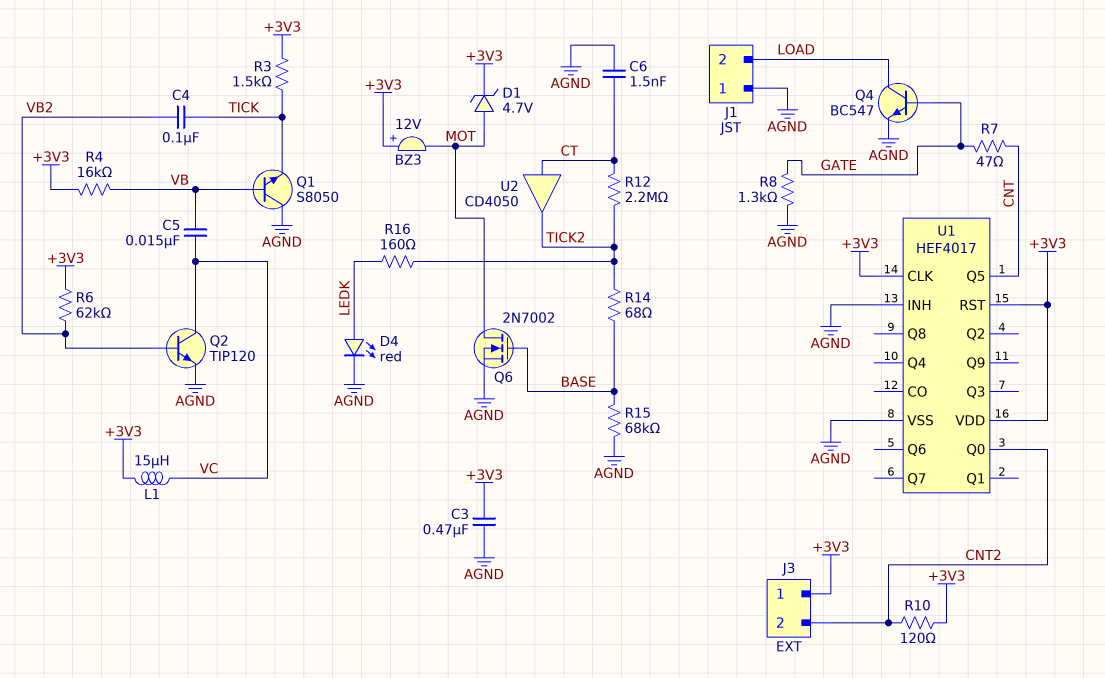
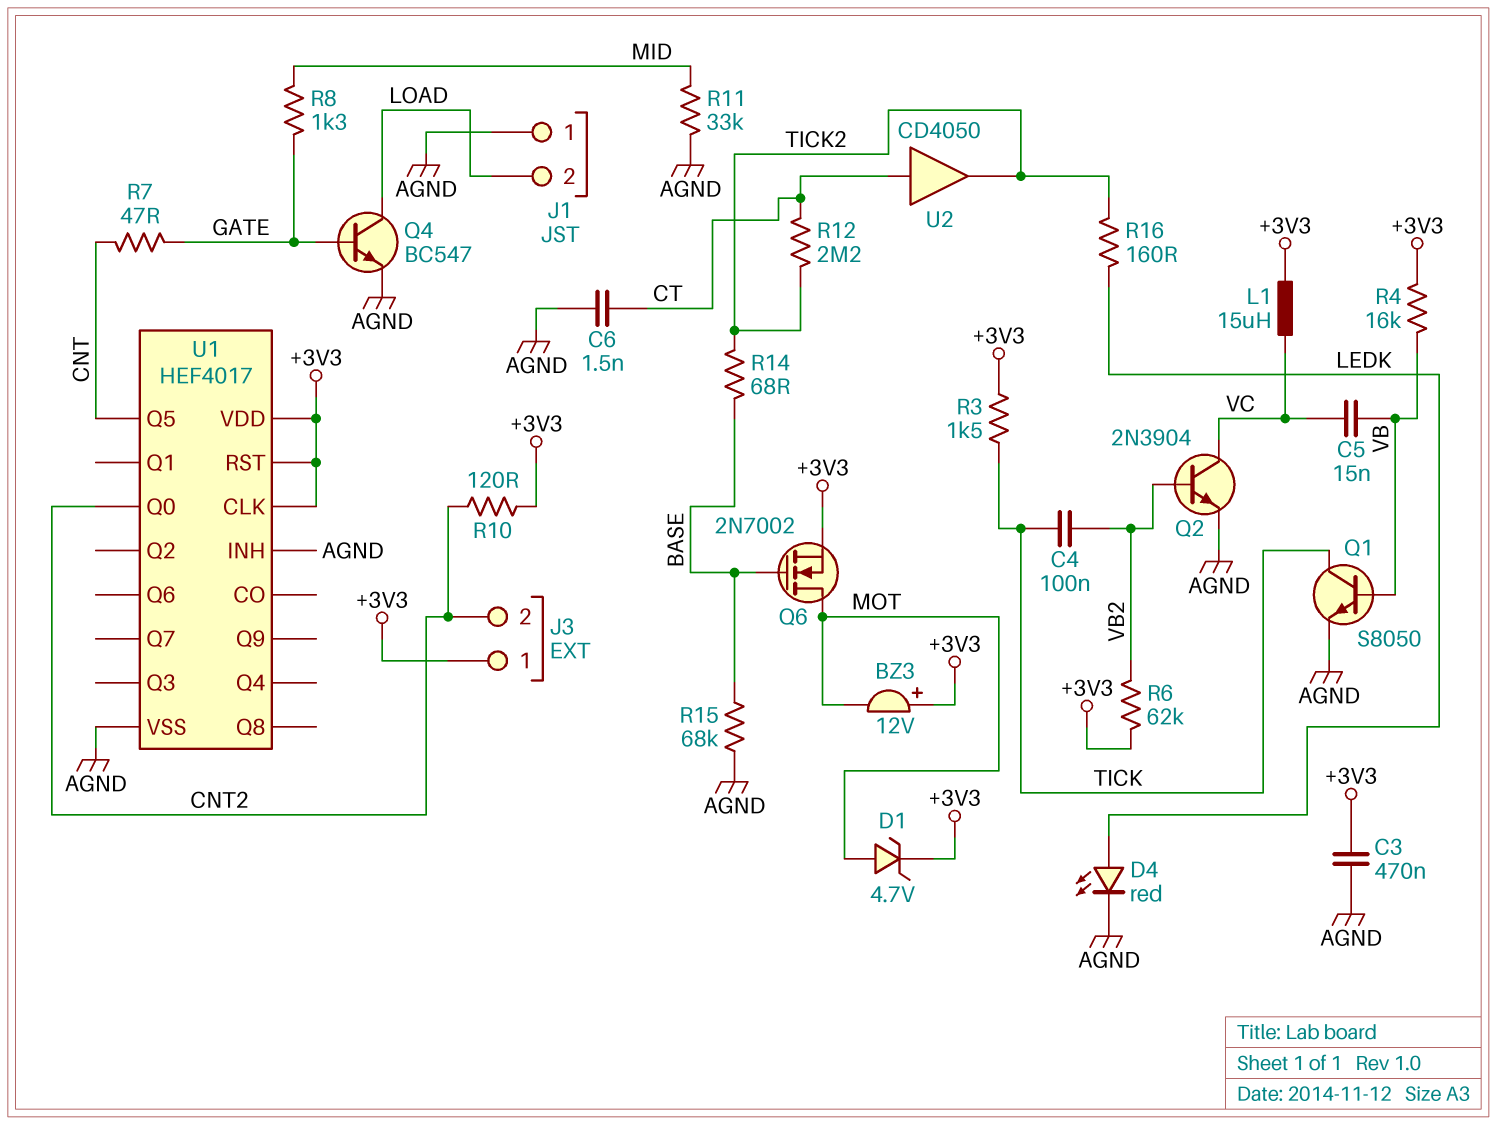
Q1: NPN S8050 (B VB, C AGND, E TICK) -> NPN S8050 (B VB, C TICK, E AGND)
Q2: NPN TIP120 (B VB2, C VC, E AGND) -> NPN 2N3904 (B VB2, C VC, E AGND)
Q6: NMOS 2N7002 (G BASE, D MOT, S AGND) -> NMOS 2N7002 (G BASE, D MOT, S +3V3)
R8: 1.3k (AGND, GATE) -> 1.3k (GATE, MID)
R11: none -> 33k (AGND, MID)

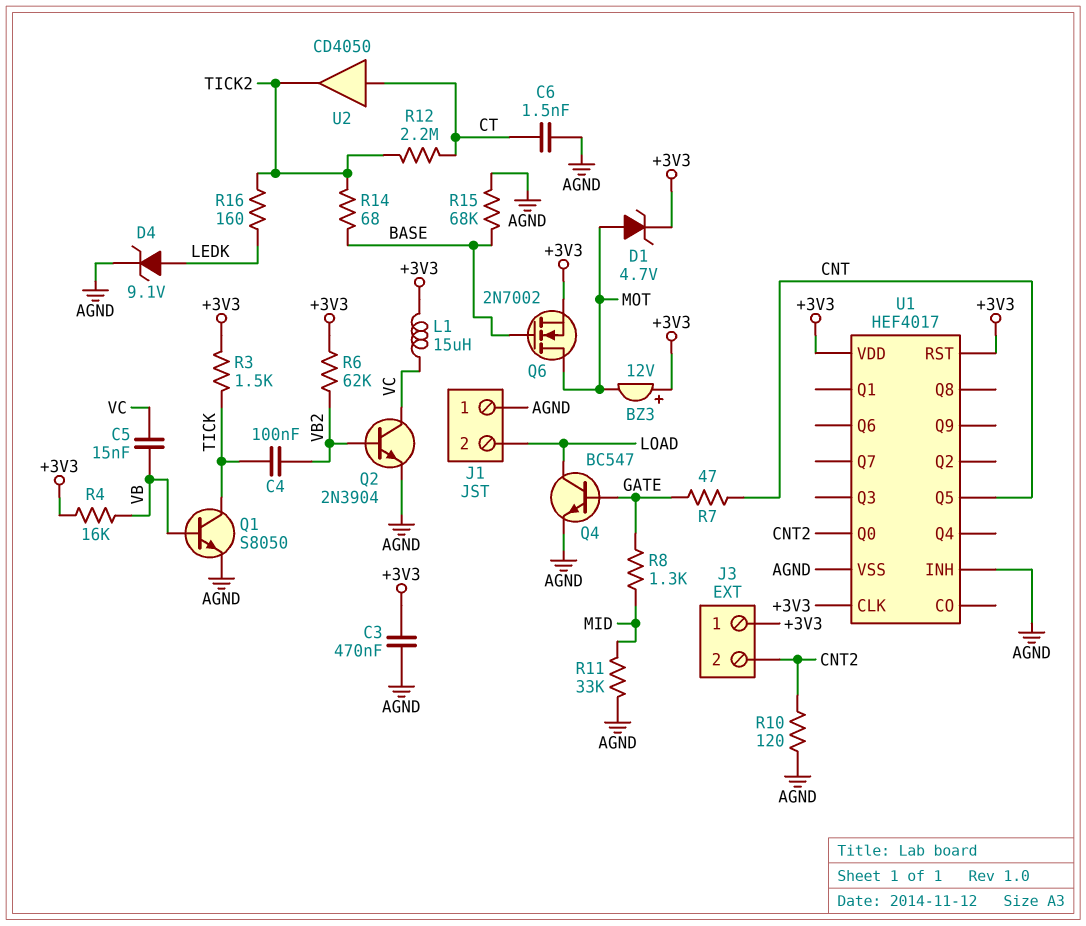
D4: LED red (A LEDK, K AGND) -> zener 9.1V (A LEDK, K AGND)
R10: 120 (+3V3, CNT2) -> 120 (AGND, CNT2)

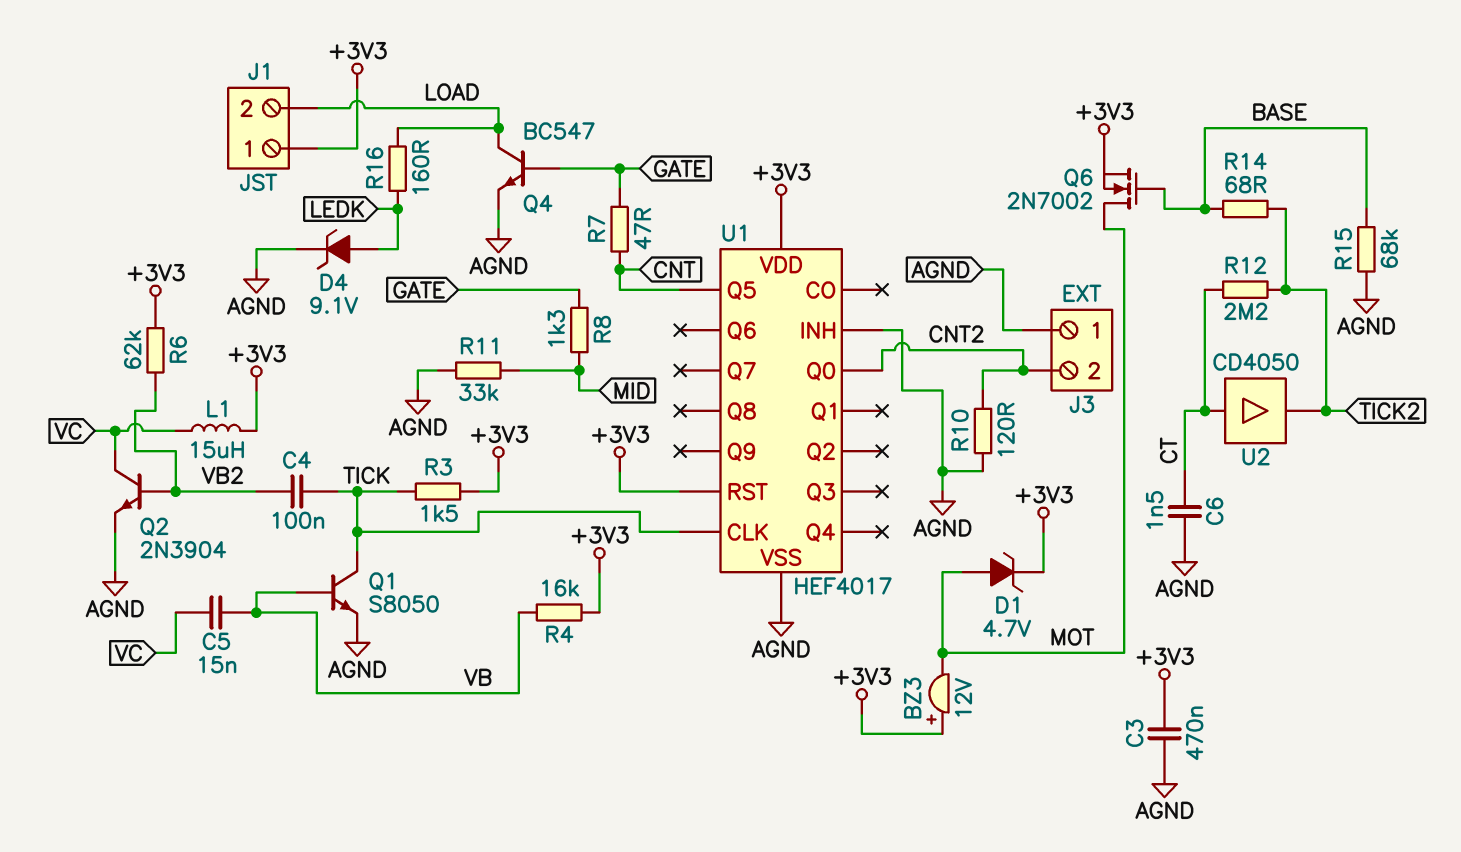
J1 pin 1: AGND -> +3V3
J3 pin 1: +3V3 -> AGND
R16: 160 (LEDK, TICK2) -> 160 (LEDK, LOAD)
U1 pin CLK: +3V3 -> TICK

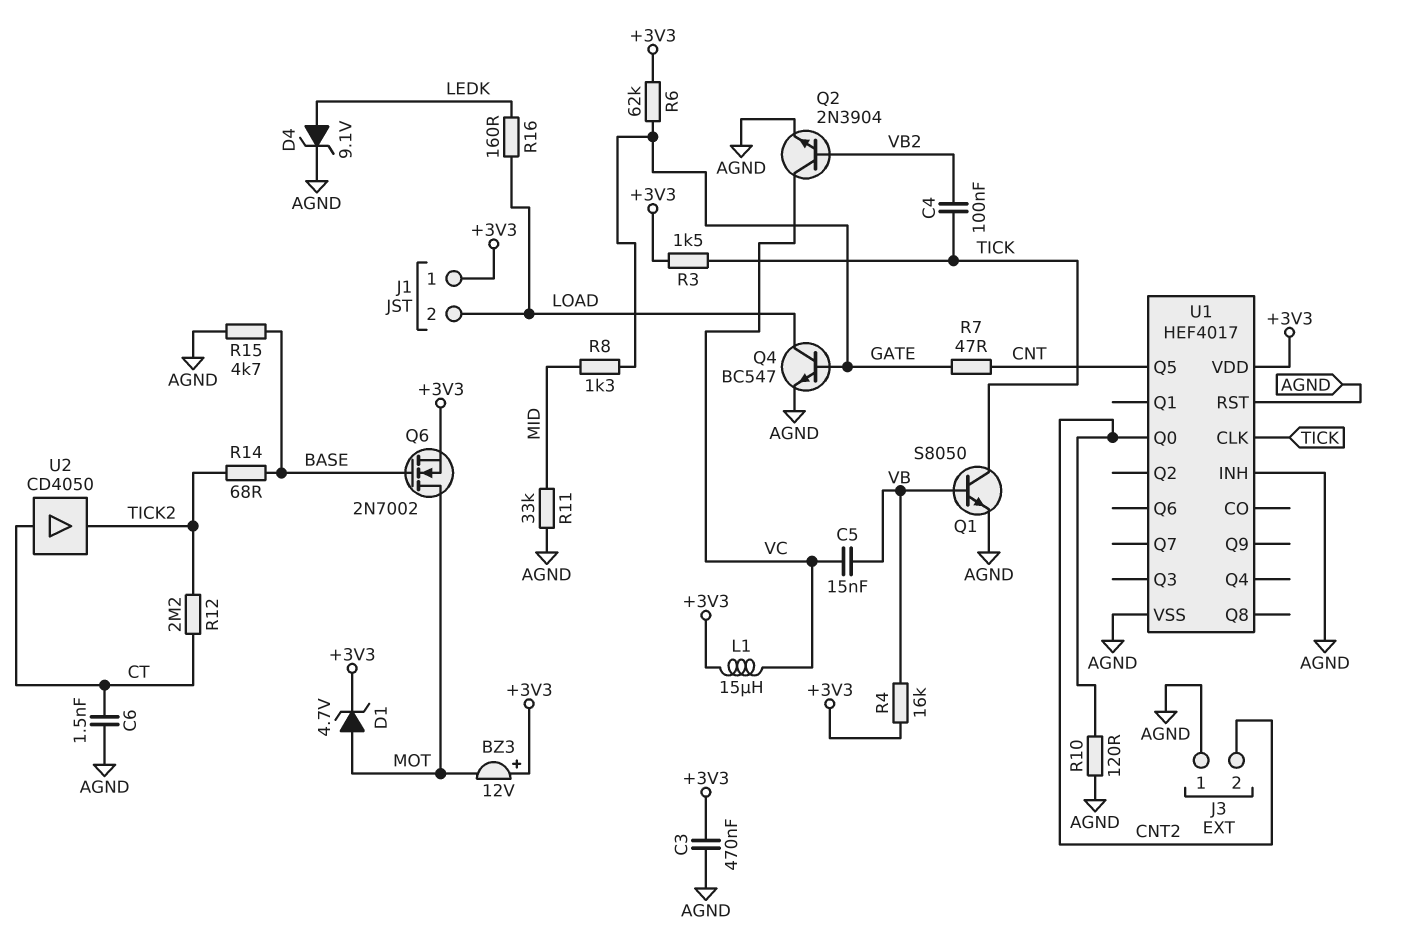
R6: 62k (+3V3, VB2) -> 62k (+3V3, GATE)
R15: 68k (AGND, BASE) -> 4.7k (AGND, BASE)
U1 pin RST: +3V3 -> AGND

